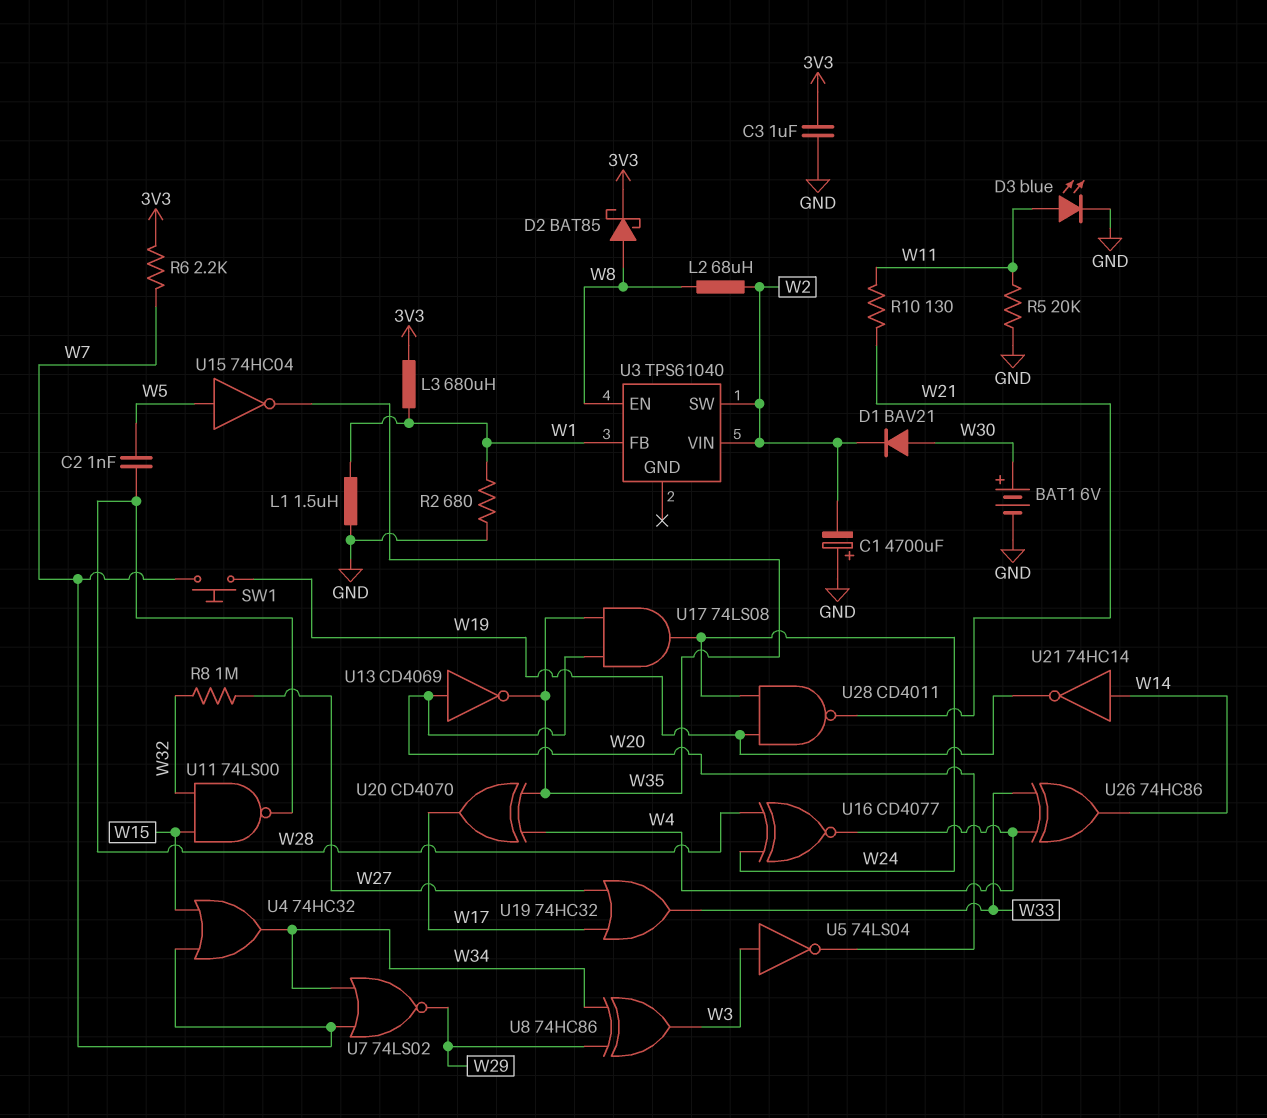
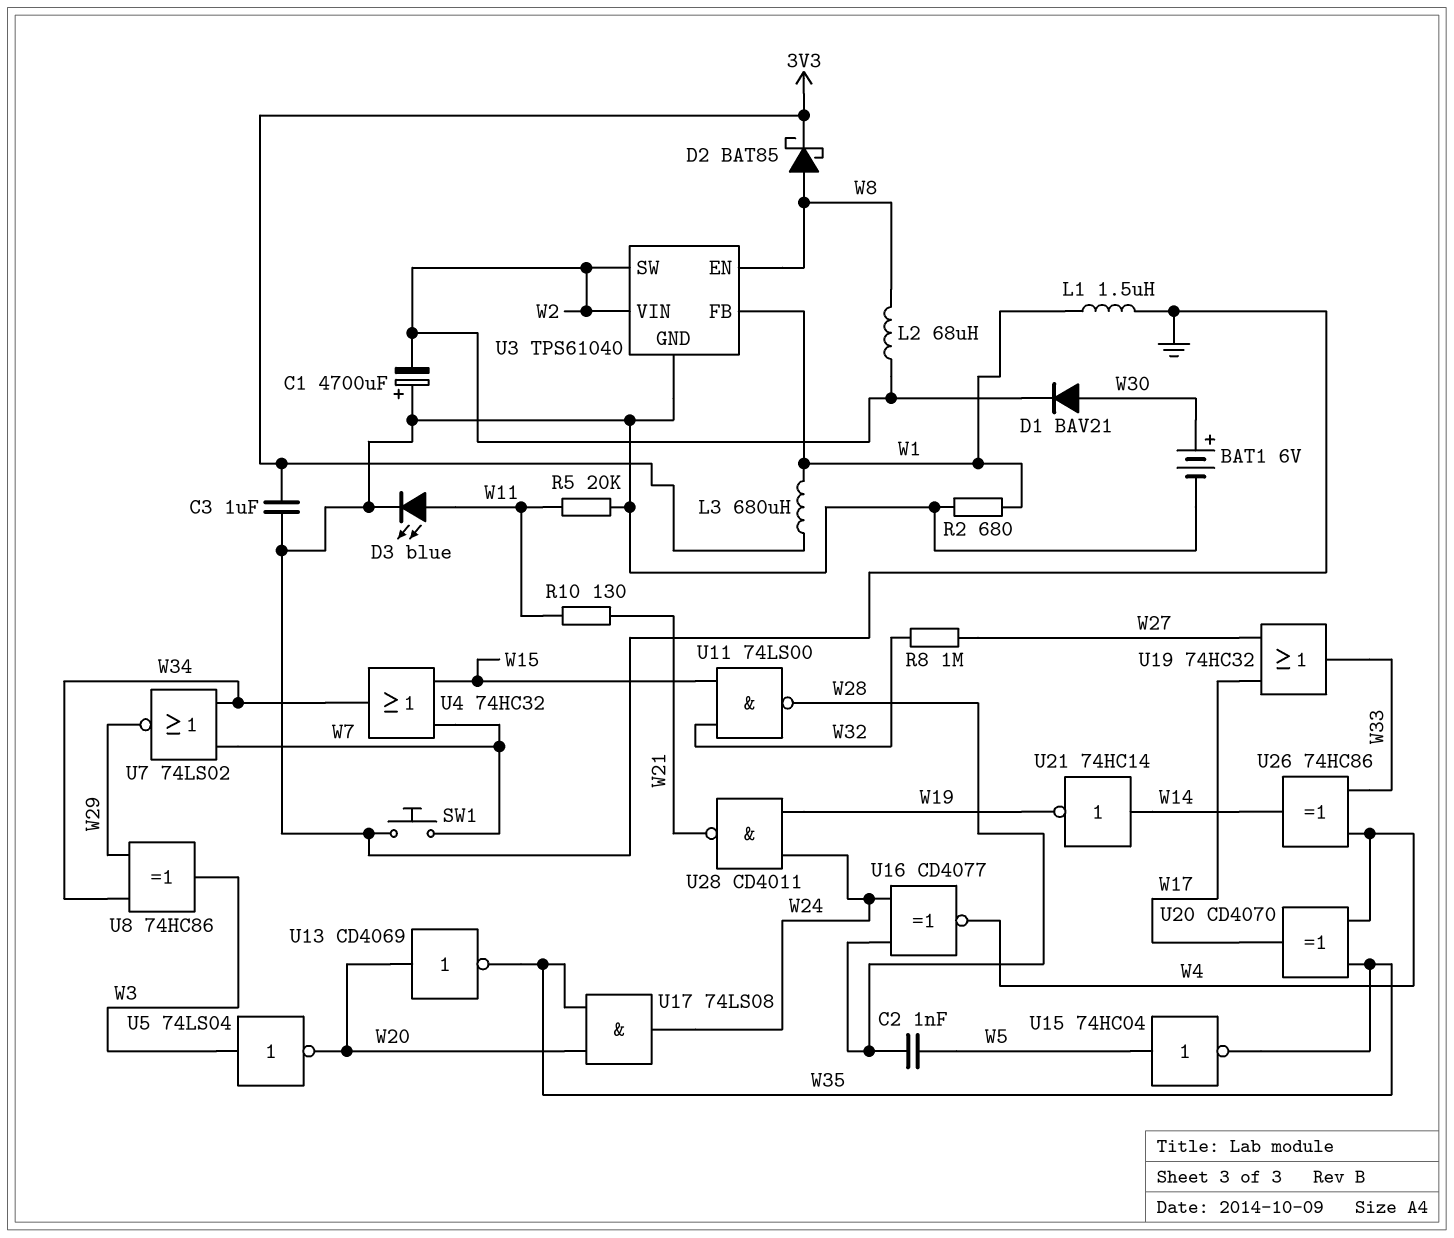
R6: 2.2k (3V3, W7) -> none
SW1: button (W7, W19) -> button (GND, W7)
U3 pin GND: none -> GND

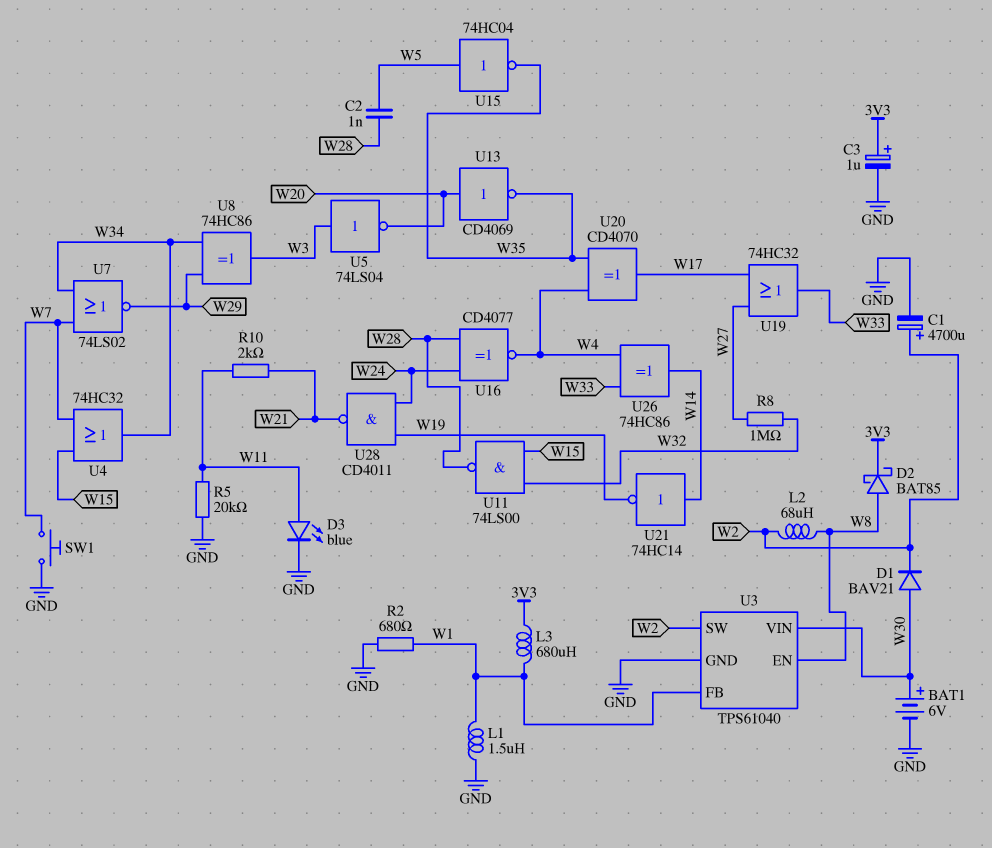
C1: 4700uF (plus GND, minus W2) -> 4700uF (plus W2, minus GND)
C3: 1uF (3V3, GND) -> 1uF (plus 3V3, minus GND)
R10: 130 (W11, W21) -> 2k (W11, W21)
U3 pin VIN: W2 -> W30
U17: AND 74LS08 (in W20, in W35, out W24) -> none

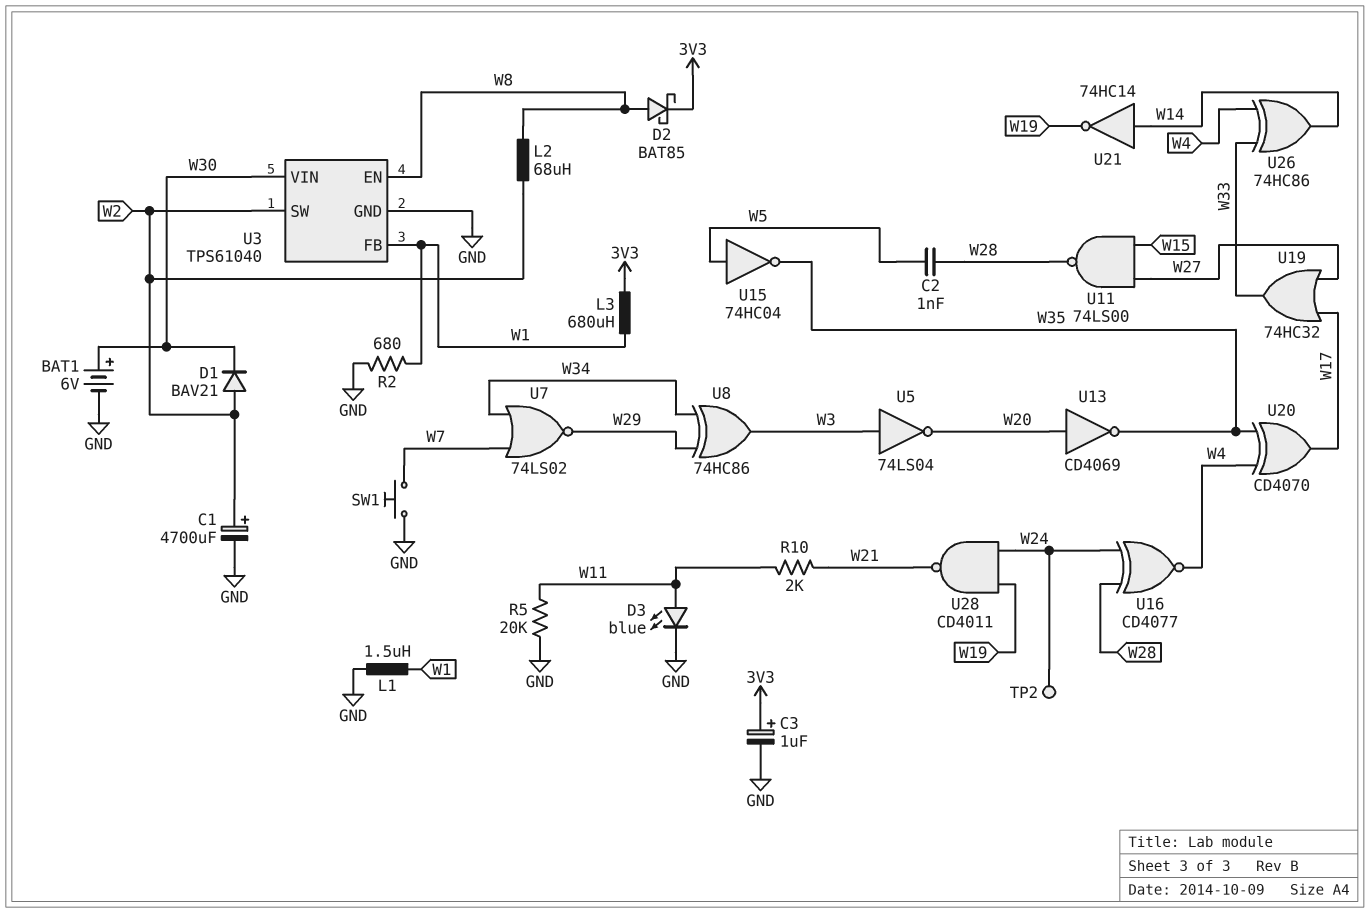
D1: diode BAV21 (A W30, K W2) -> diode BAV21 (A W2, K W30)
R8: 1M (W27, W32) -> none
TP2: none -> test point (W24)
U4: OR 74HC32 (in W7, in W15, out W34) -> none
U11: NAND 74LS00 (in W15, in W32, out W28) -> NAND 74LS00 (in W15, in W27, out W28)

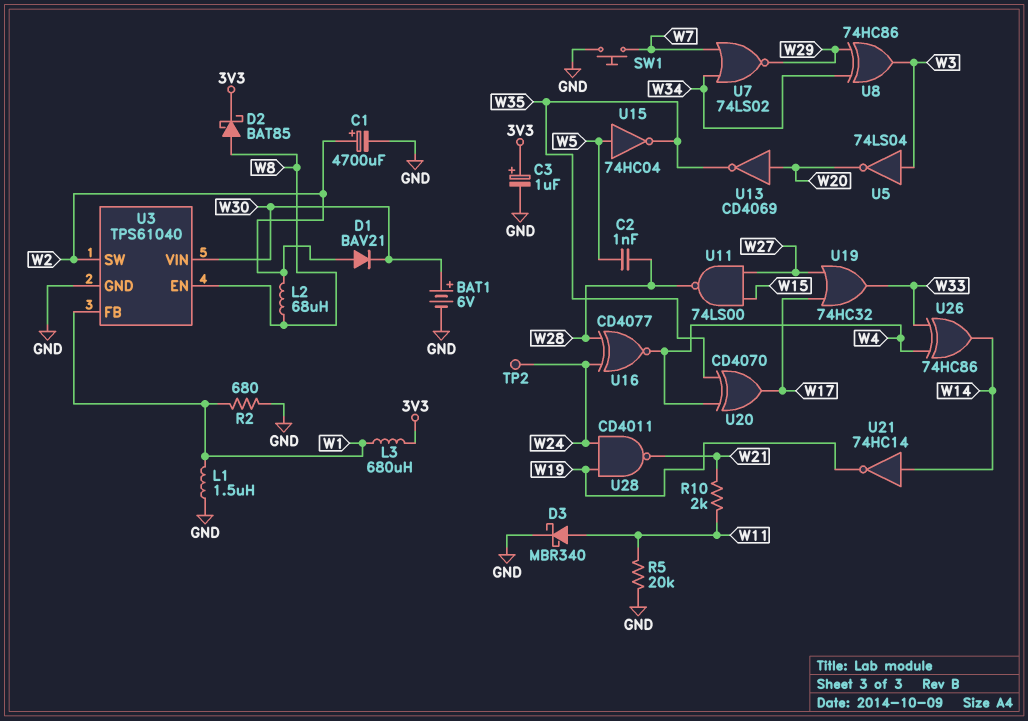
D3: LED blue (A W11, K GND) -> schottky MBR340 (A W11, K GND)

